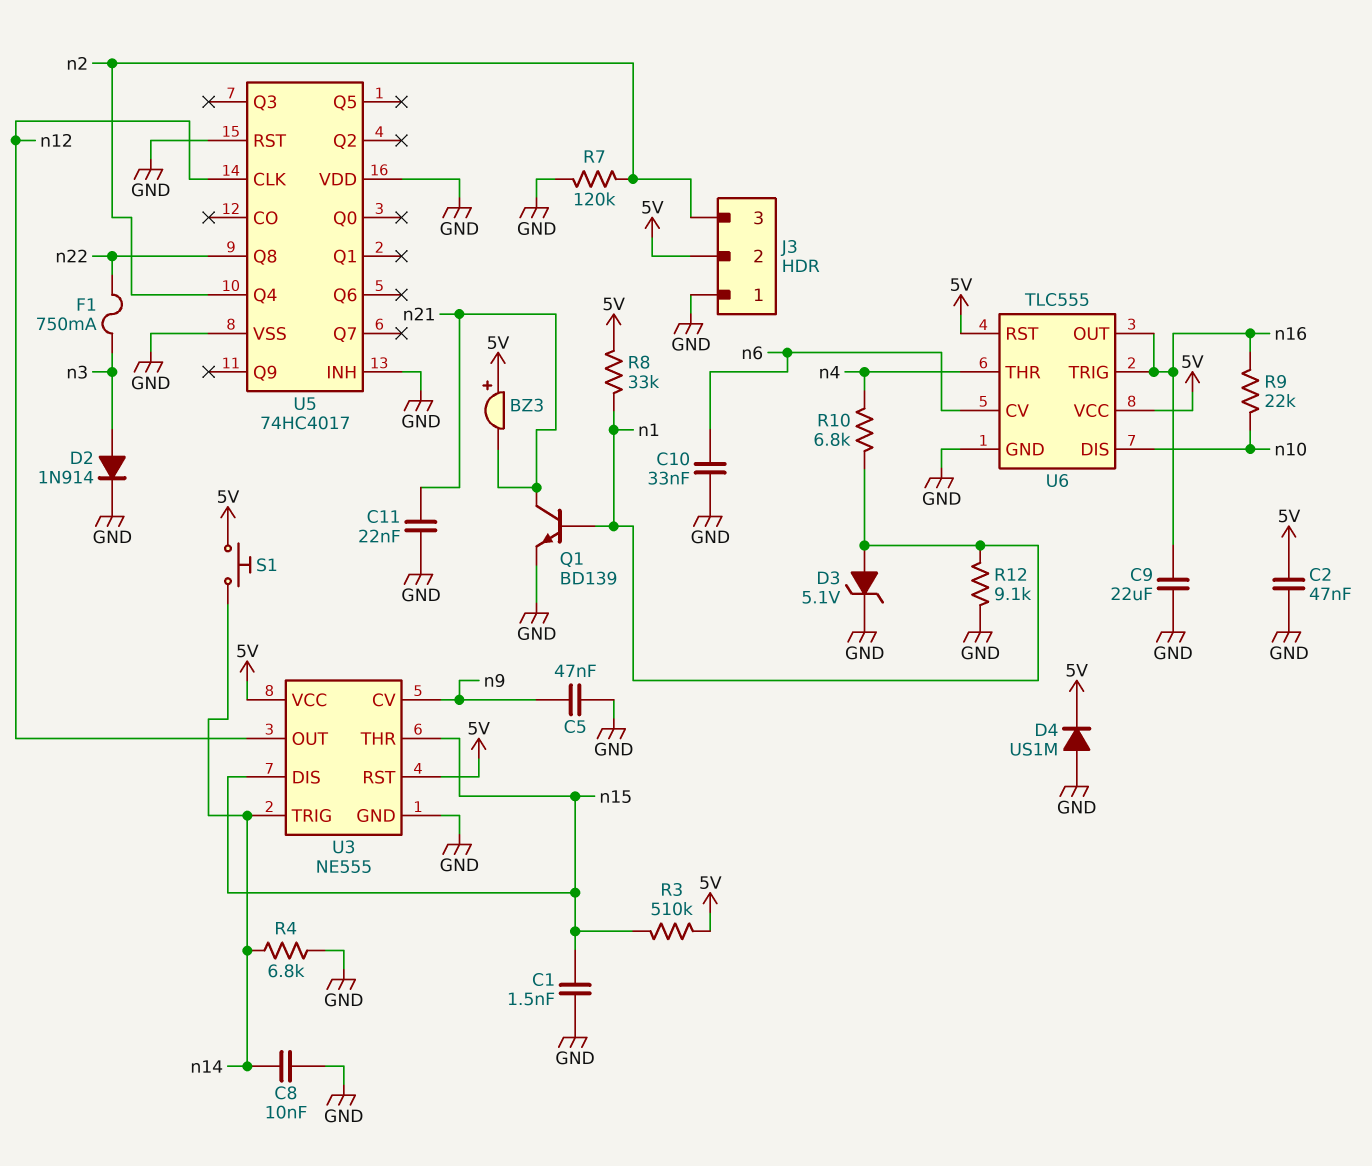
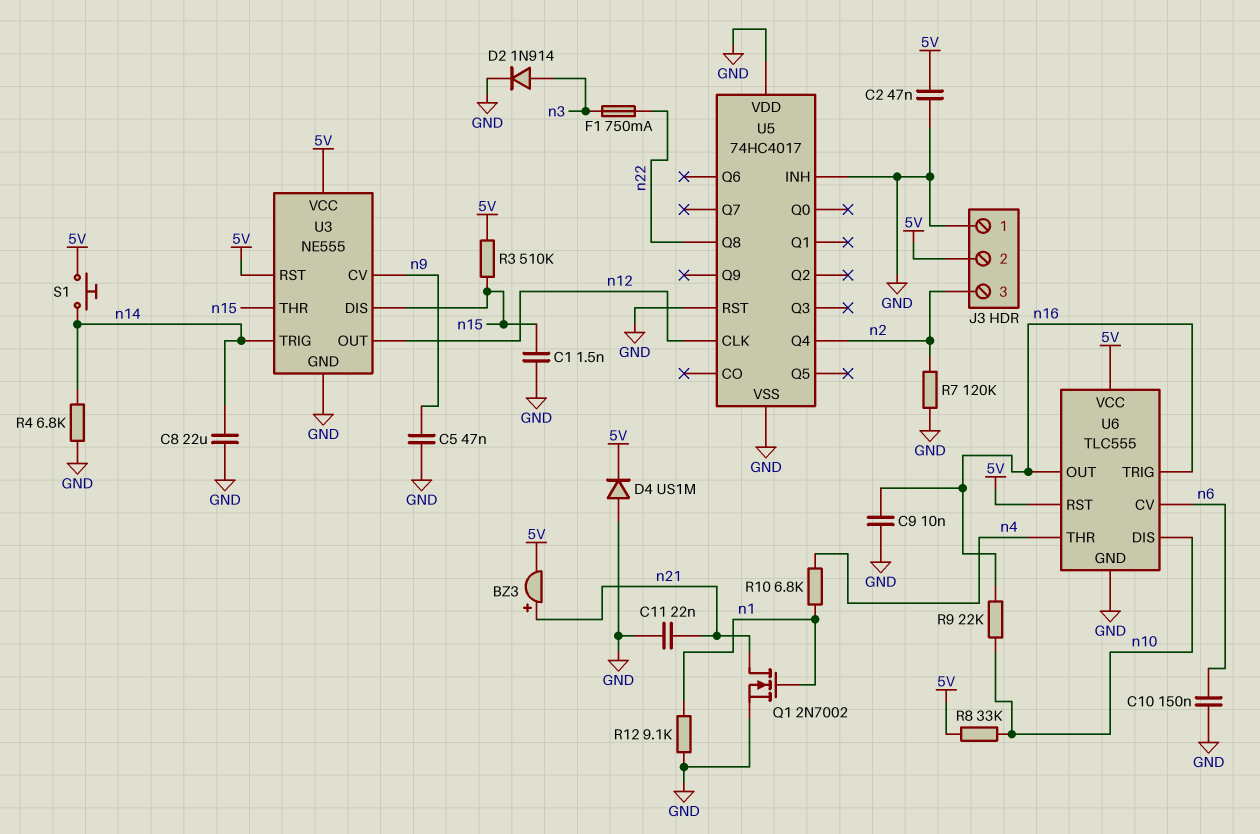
BZ3: buzzer (plus 5V, minus n21) -> buzzer (plus n21, minus 5V)
C8: 10nF (GND, n14) -> 22uF (GND, n14)
C9: 22uF (GND, n16) -> 10nF (GND, n16)
C10: 33nF (GND, n6) -> 150nF (GND, n6)
D3: zener 5.1V (A n1, K GND) -> none
Q1: NPN BD139 (B n1, C n21, E GND) -> NMOS 2N7002 (G n1, D n21, S GND)
R8: 33k (5V, n1) -> 33k (5V, n10)

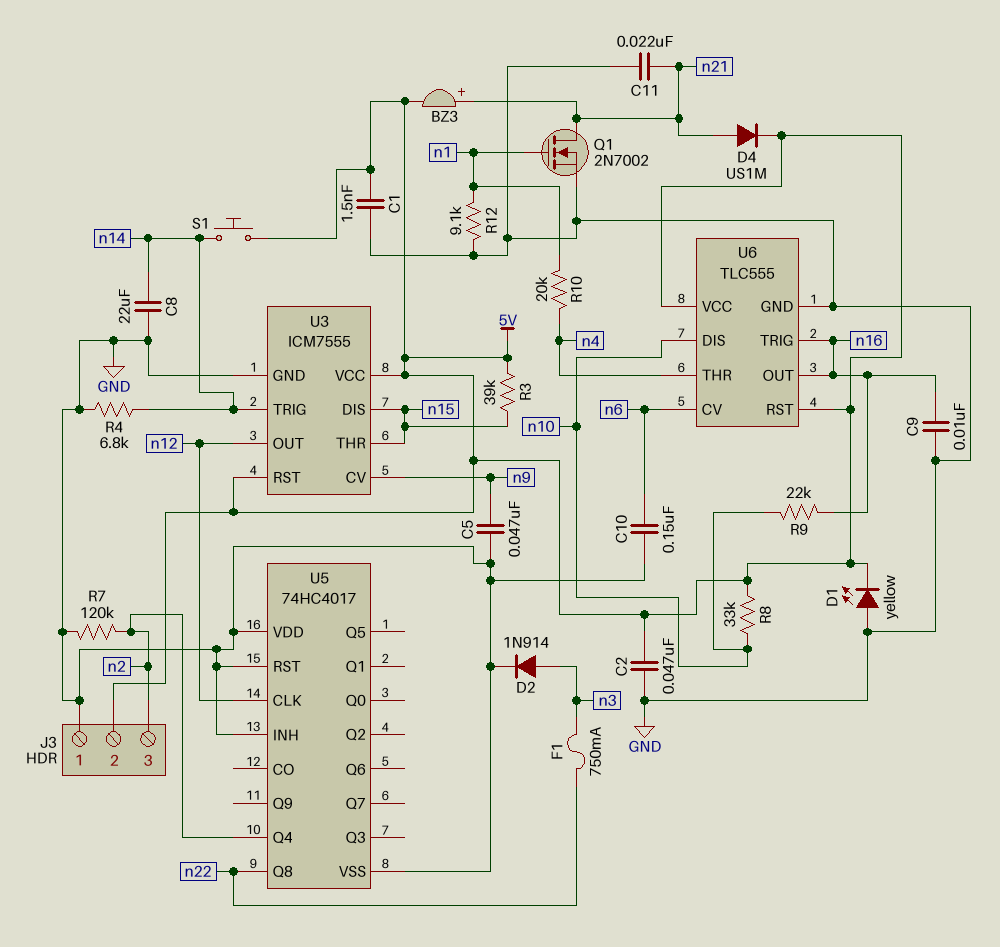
C1: 1.5nF (GND, n15) -> 1.5nF (5V, GND)
D1: none -> LED yellow (A GND, K 5V)
D4: diode US1M (A GND, K 5V) -> diode US1M (A n21, K 5V)
R3: 510k (5V, n15) -> 39k (5V, n15)
R10: 6.8k (n1, n4) -> 20k (n1, n4)
U3: NE555 -> ICM7555

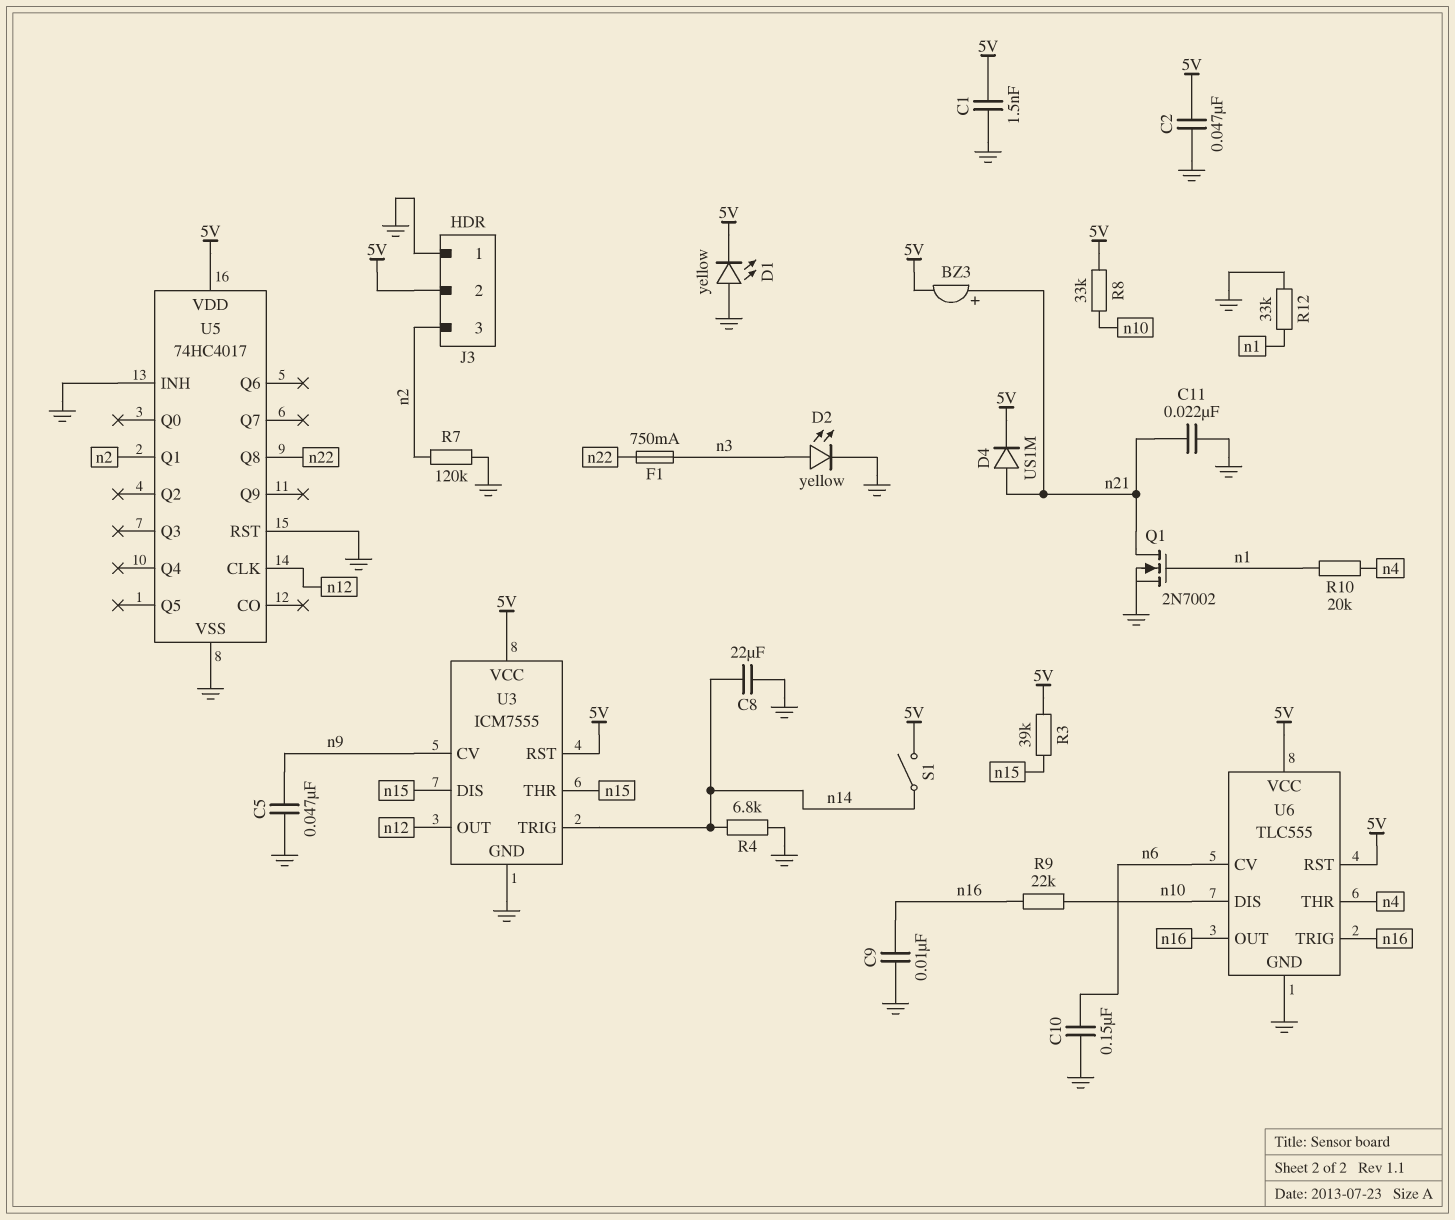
D2: diode 1N914 (A n3, K GND) -> LED yellow (A n3, K GND)
R12: 9.1k (GND, n1) -> 33k (GND, n1)
S1: button (5V, n14) -> switch (5V, n14)
U5 pin Q1: none -> n2
U5 pin Q4: n2 -> none
U5 pin VDD: GND -> 5V

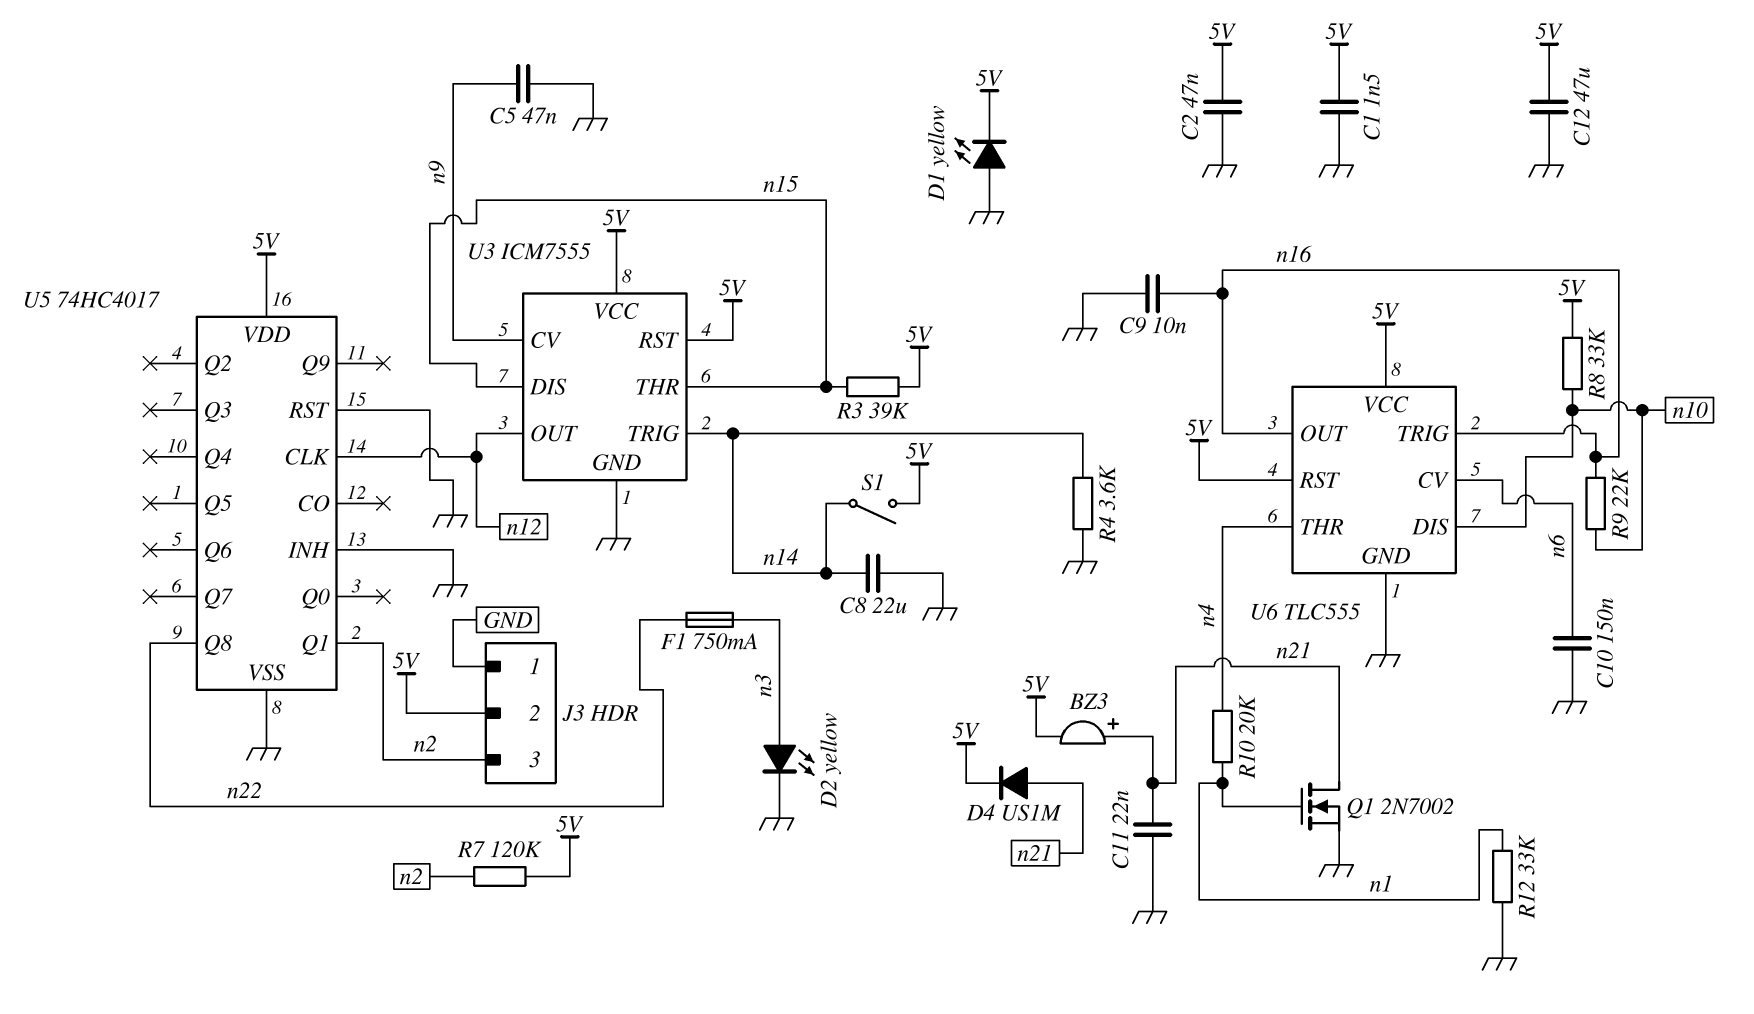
C12: none -> 47uF (5V, GND)
R4: 6.8k (GND, n14) -> 3.6k (GND, n14)
R7: 120k (GND, n2) -> 120k (5V, n2)

